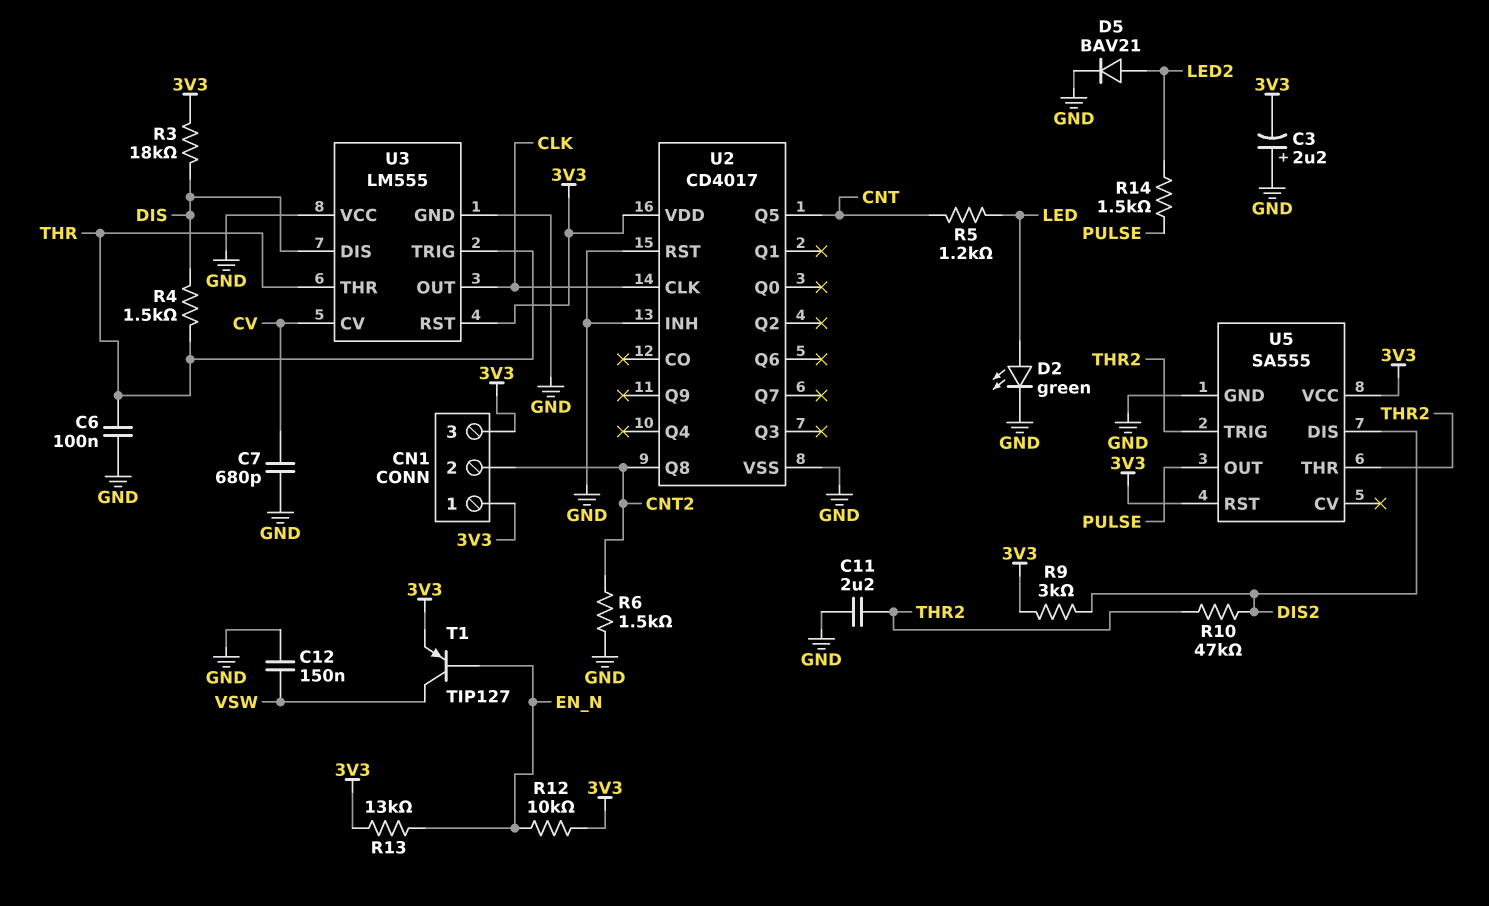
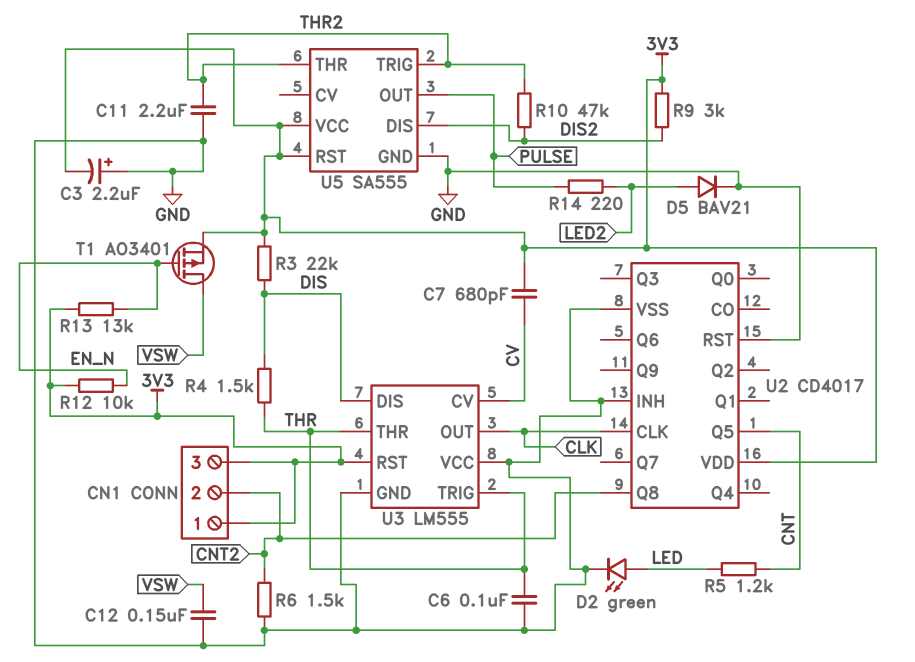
C7: 680pF (CV, GND) -> 680pF (3V3, CV)
R3: 18k (3V3, DIS) -> 22k (3V3, DIS)
R14: 1.5k (LED2, PULSE) -> 220 (LED2, PULSE)
T1: PNP TIP127 (B EN_N, C VSW, E 3V3) -> PMOS AO3401 (G EN_N, D VSW, S 3V3)

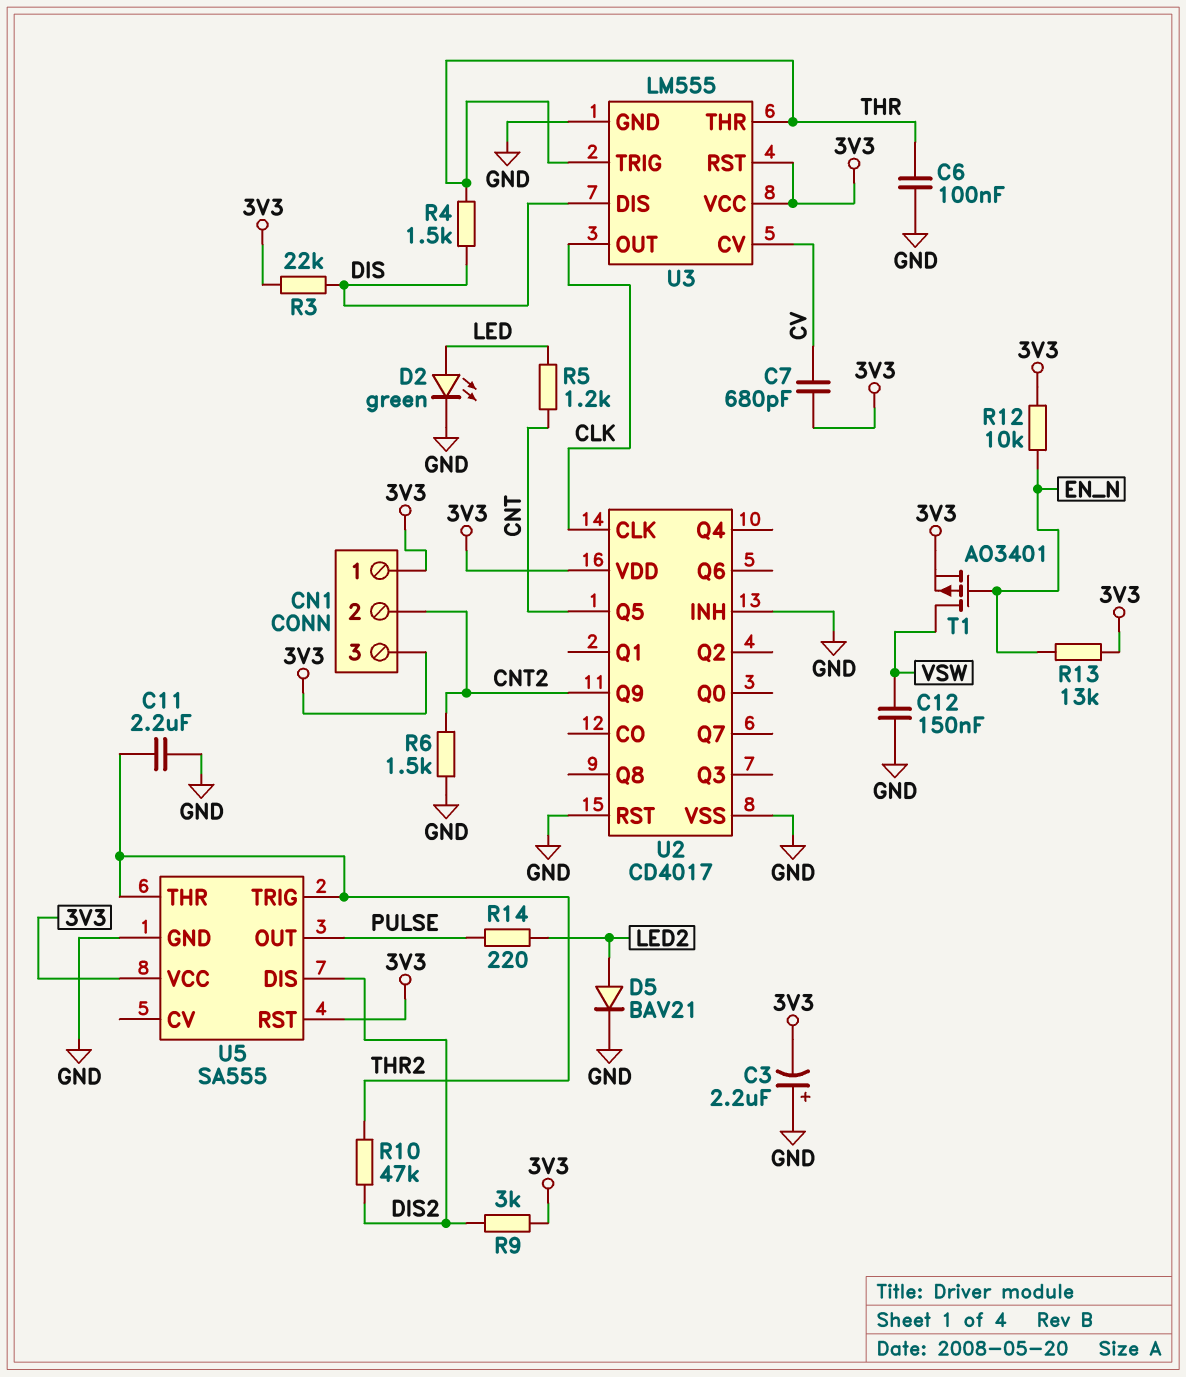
U2 pin Q8: CNT2 -> none
U2 pin Q9: none -> CNT2
U3 pin VCC: GND -> 3V3

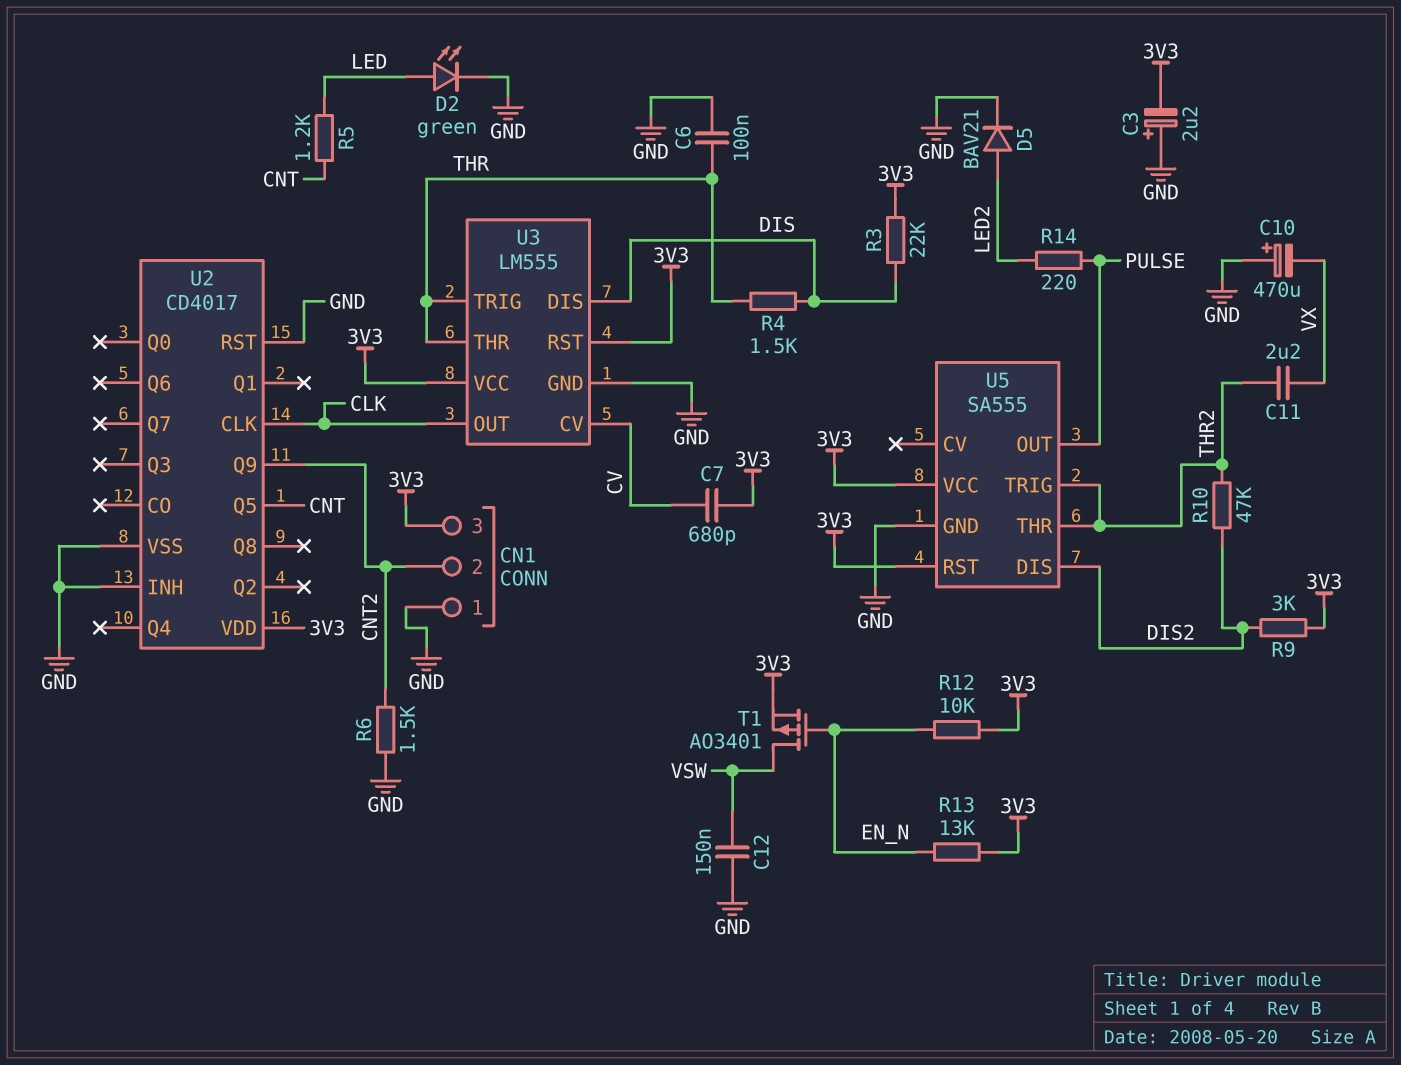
C10: none -> 470uF (plus GND, minus VX)
C11: 2.2uF (GND, THR2) -> 2.2uF (THR2, VX)
CN1 pin 1: 3V3 -> GND

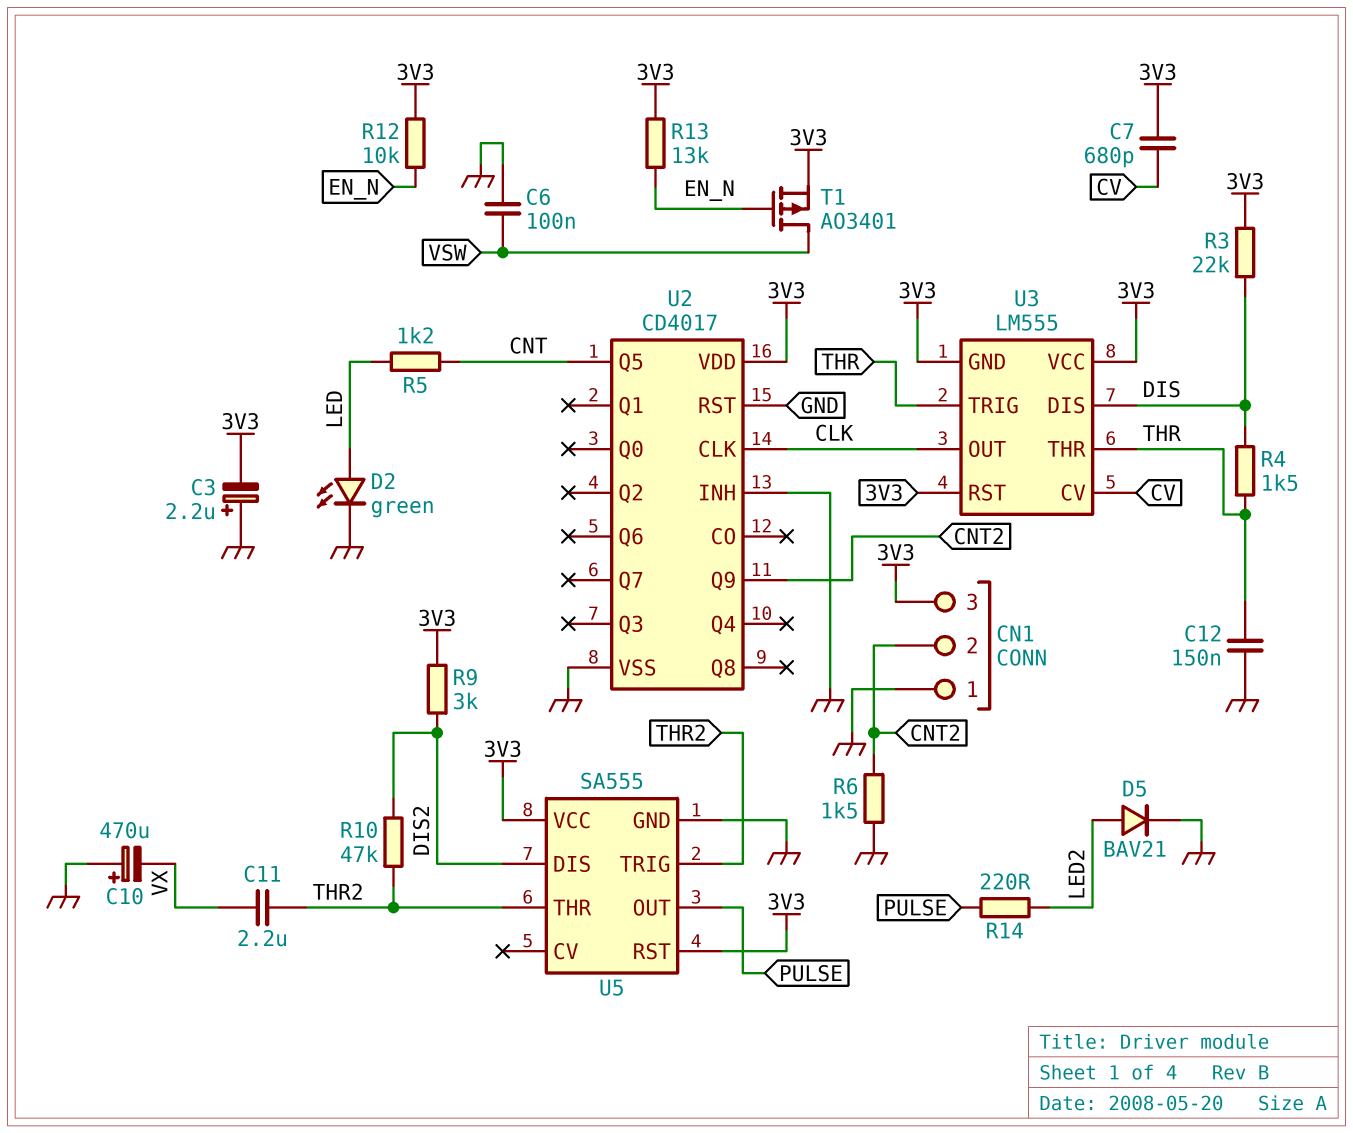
C6: 100nF (GND, THR) -> 100nF (GND, VSW)
C12: 150nF (GND, VSW) -> 150nF (GND, THR)
U3 pin GND: GND -> 3V3

